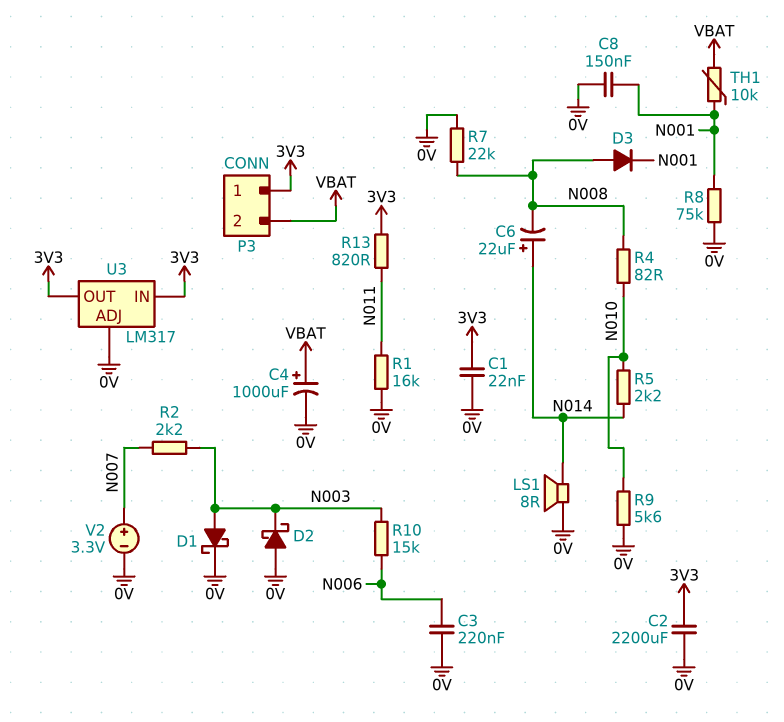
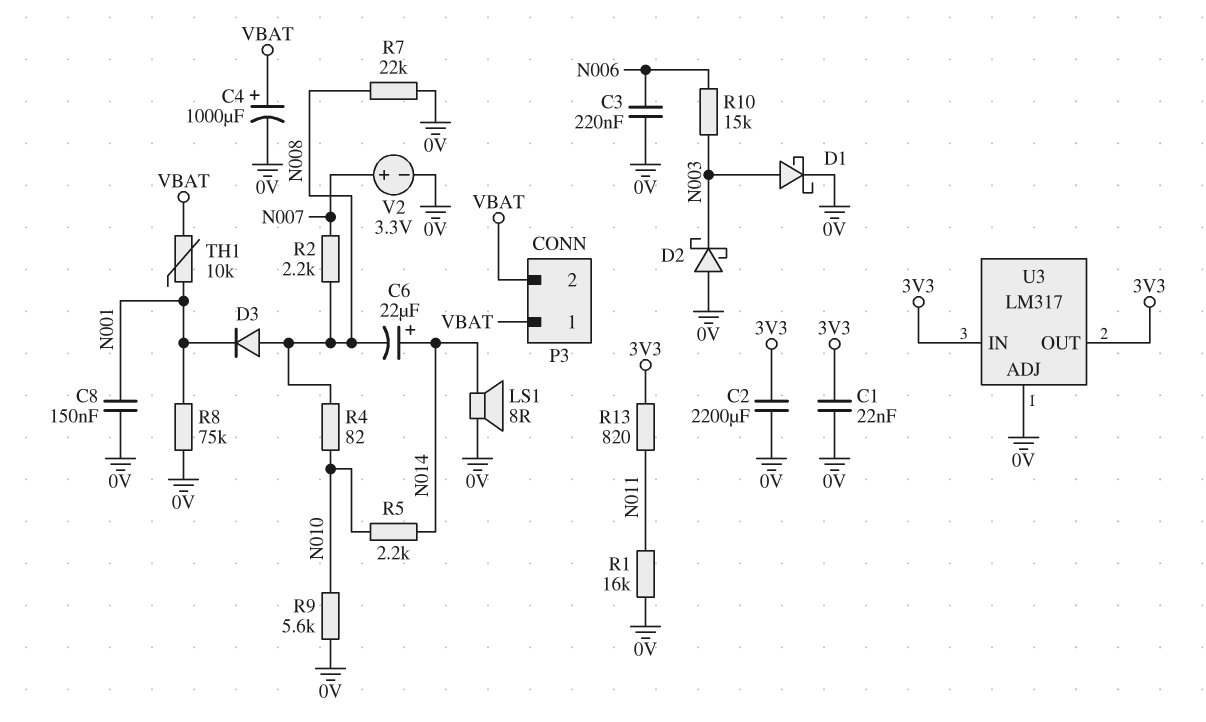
P3 pin 1: 3V3 -> VBAT
R2: 2.2k (N003, N007) -> 2.2k (N007, N008)

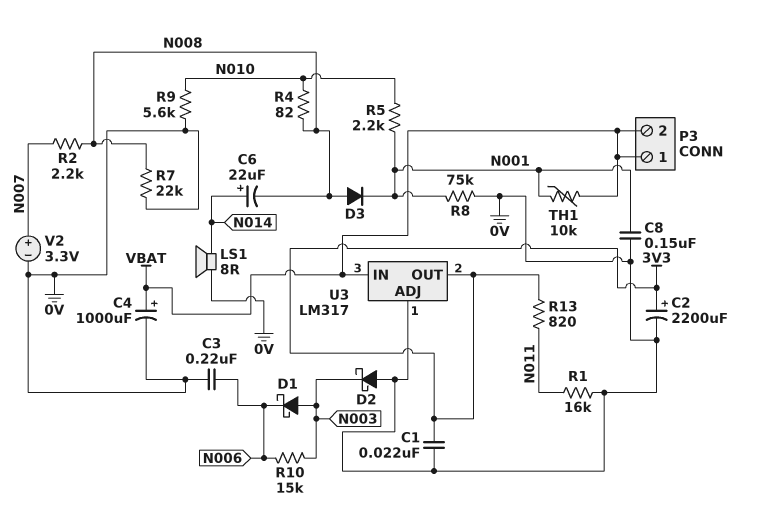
C2: 2200uF (0V, 3V3) -> 2200uF (plus 3V3, minus 0V)
D1: schottky (A N003, K 0V) -> schottky (A N003, K N006)
R5: 2.2k (N010, N014) -> 2.2k (N001, N010)
U3 pin IN: 3V3 -> VBAT

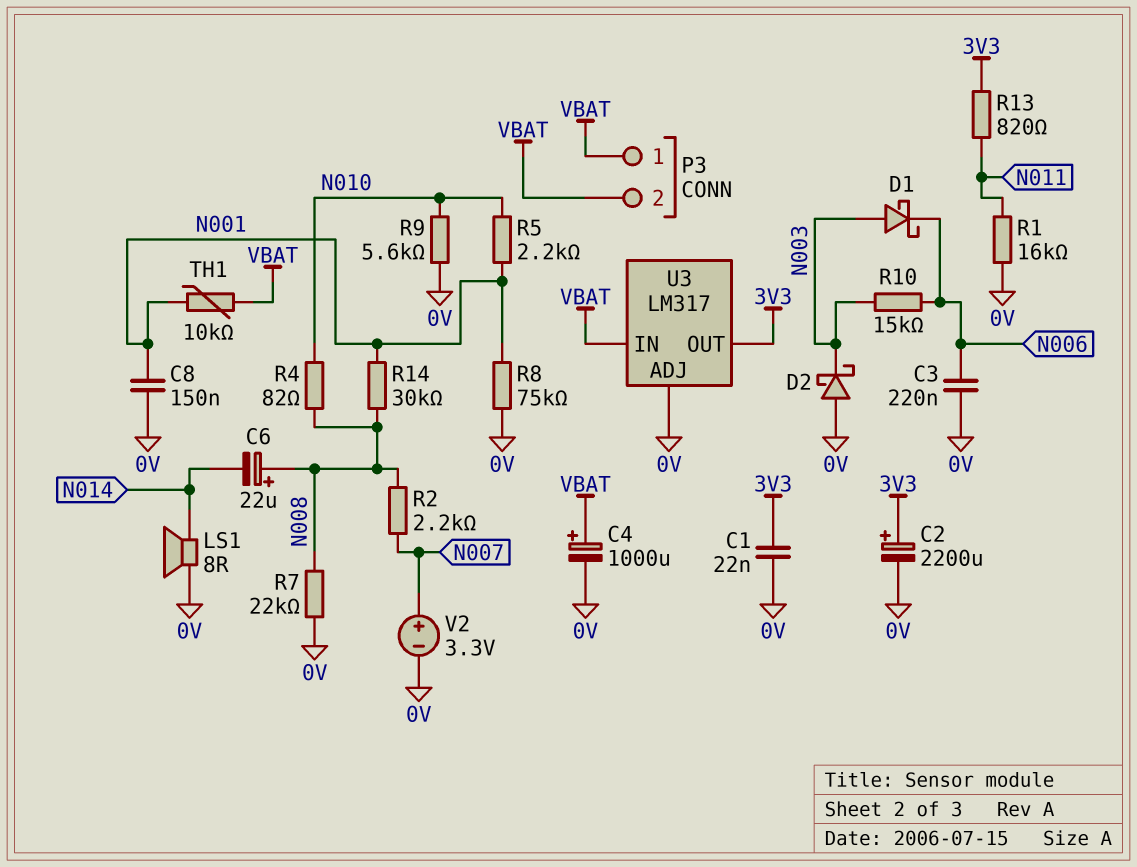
C6: 22uF (plus N014, minus N008) -> 22uF (plus N008, minus N014)
D3: diode (A N008, K N001) -> none
R14: none -> 30k (N001, N008)

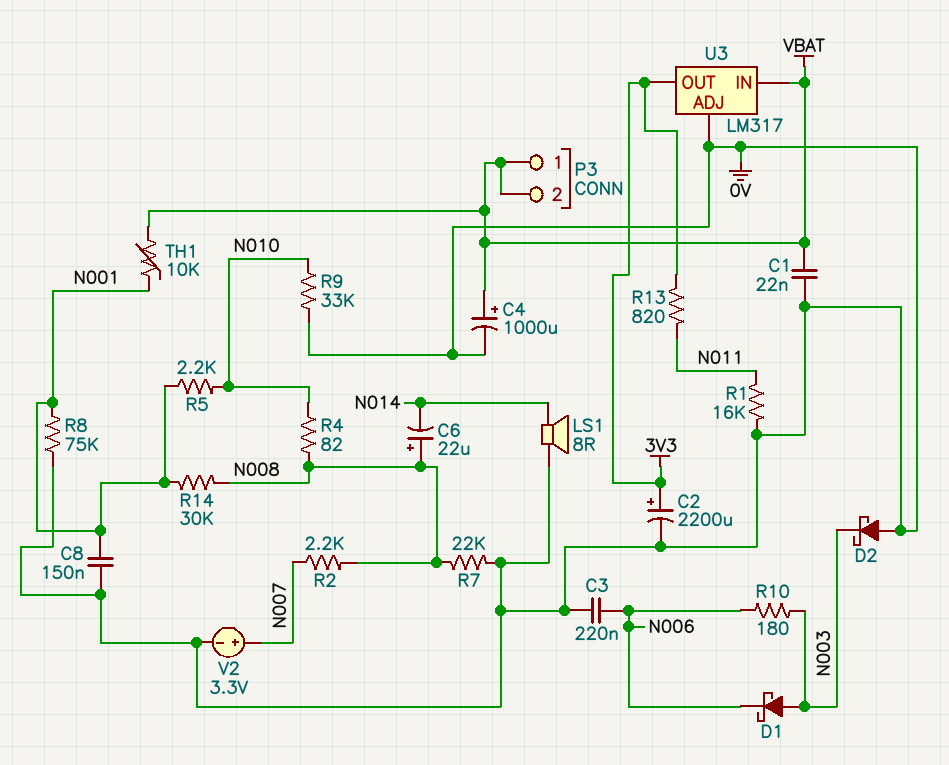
C1: 22nF (0V, 3V3) -> 22nF (0V, VBAT)
R9: 5.6k (0V, N010) -> 33k (0V, N010)
R10: 15k (N003, N006) -> 180 (N003, N006)

